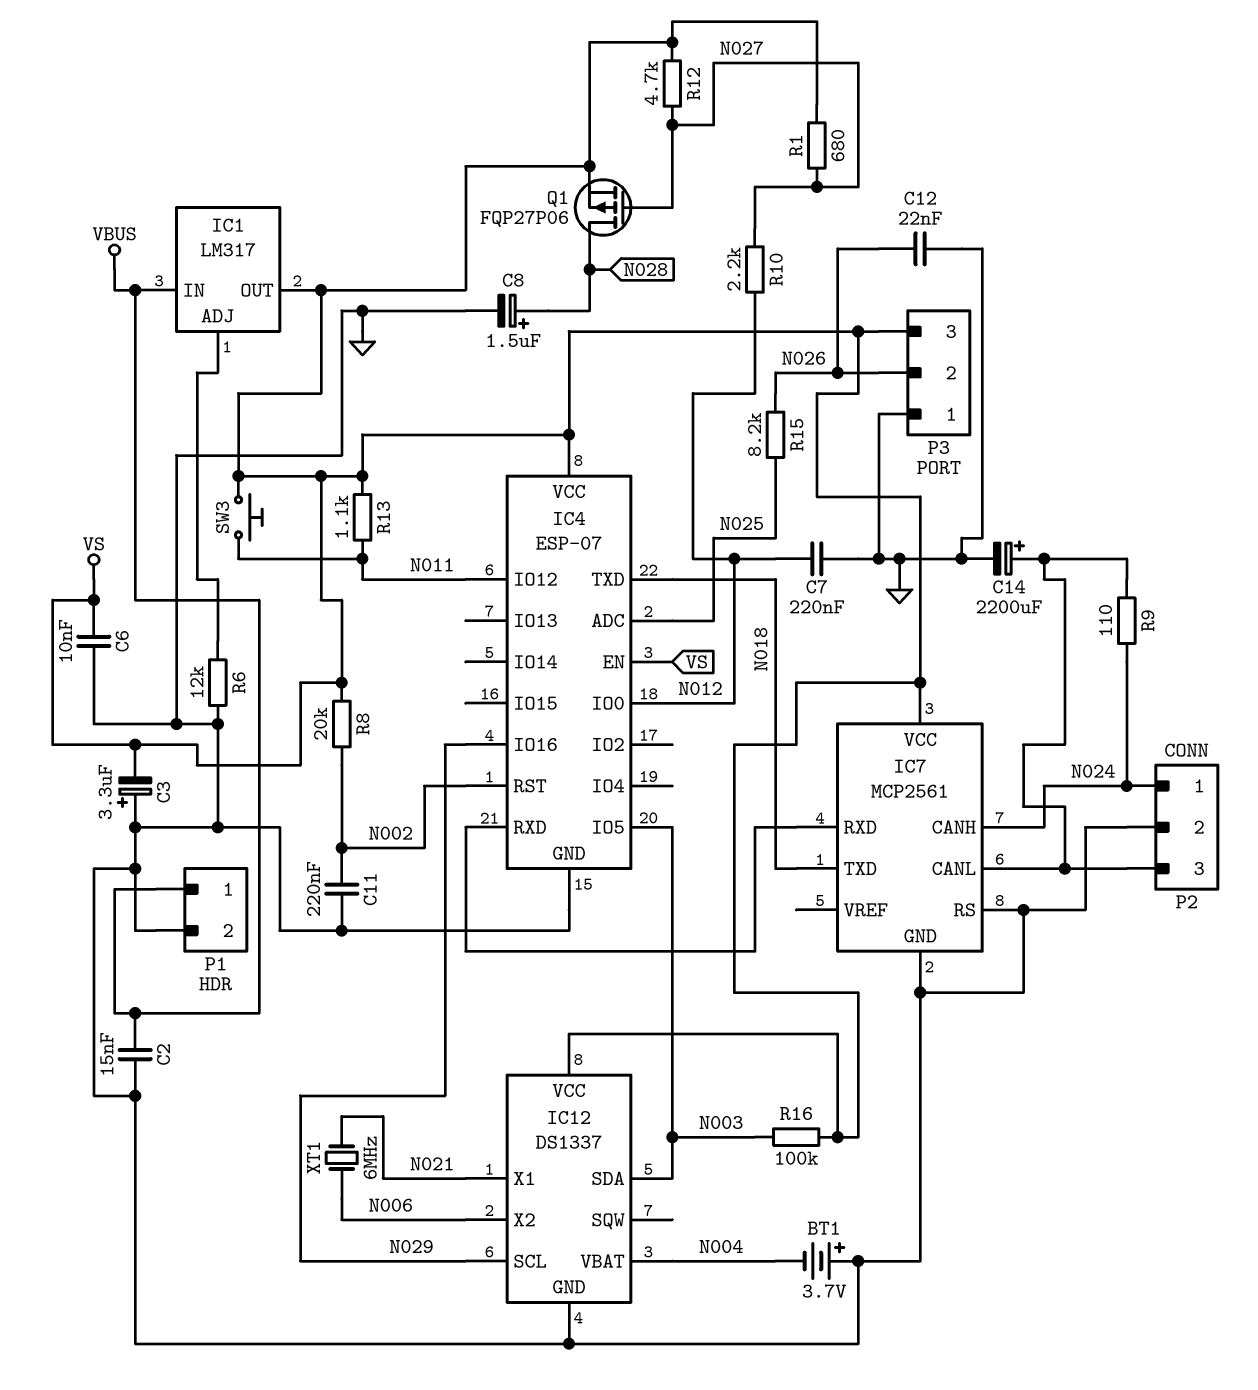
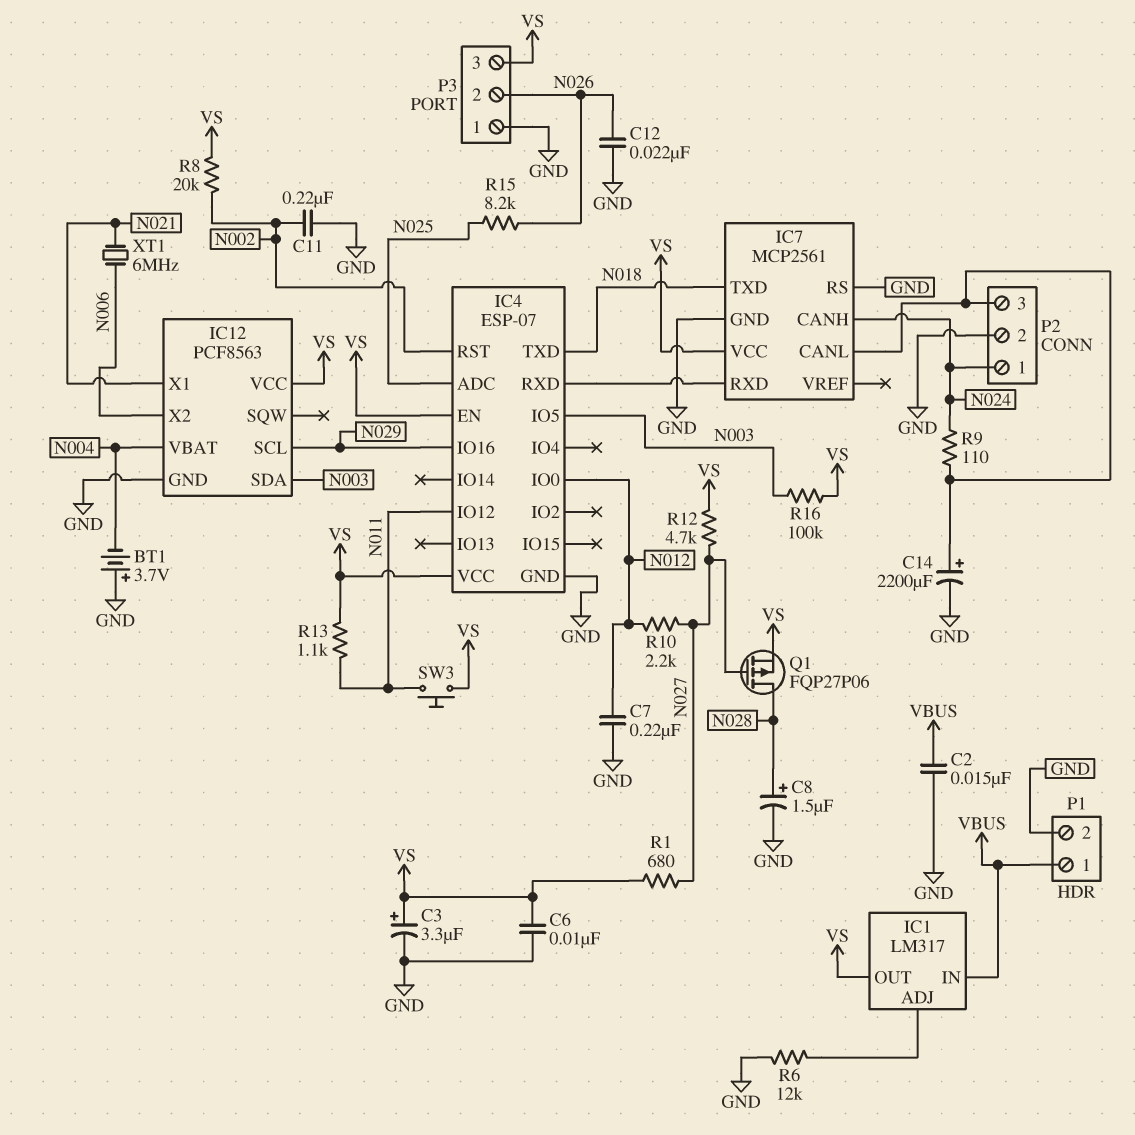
C3: 3.3uF (plus GND, minus VS) -> 3.3uF (plus VS, minus GND)
IC12: DS1337 -> PCF8563

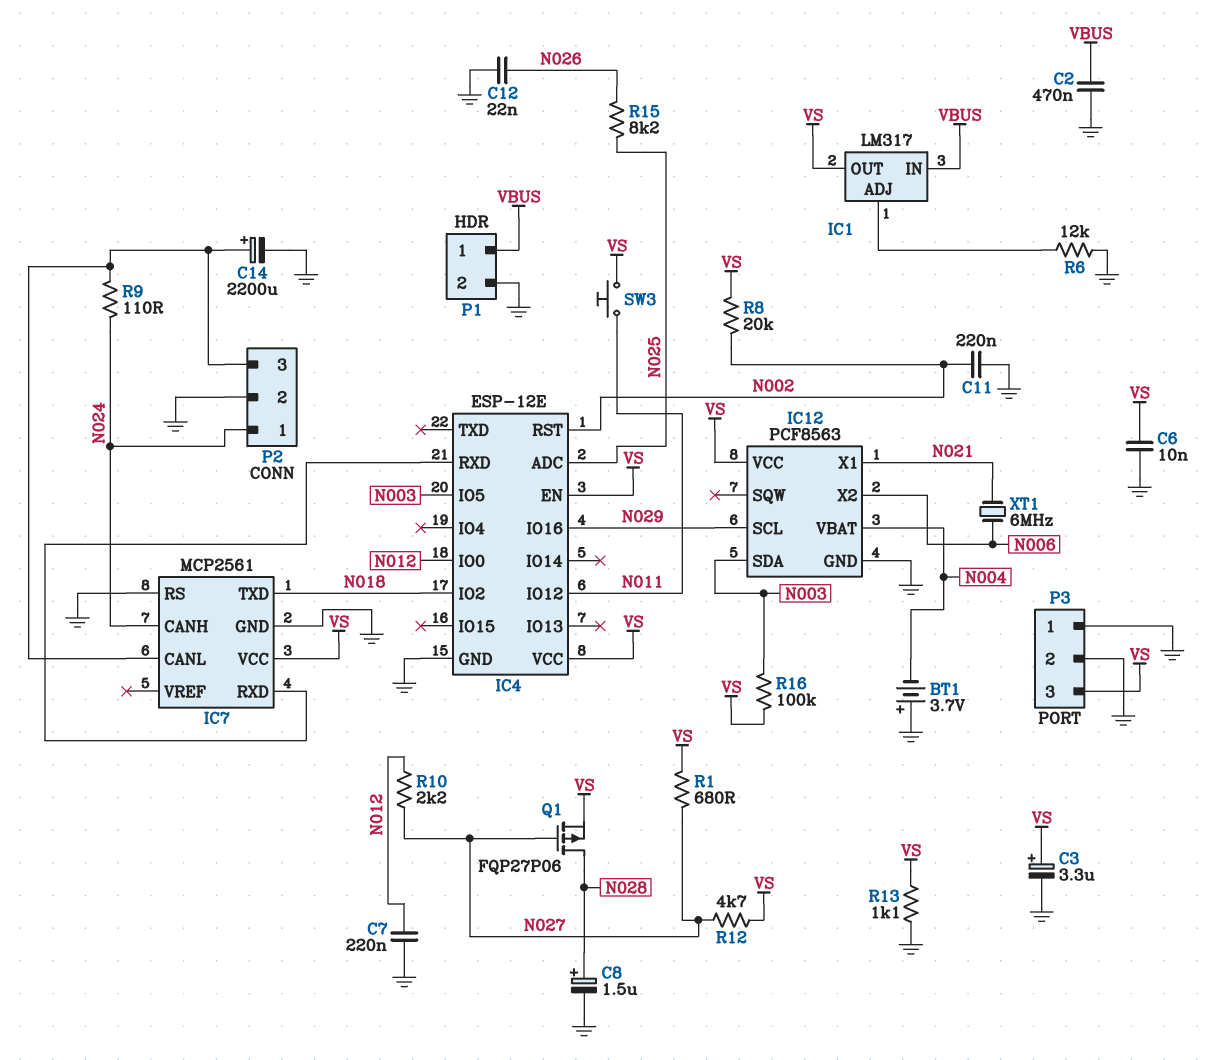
C2: 15nF (GND, VBUS) -> 470nF (GND, VBUS)
IC4: ESP-07 -> ESP-12E
IC4 pin IO2: none -> N018
IC4 pin TXD: N018 -> none
P3 pin 2: N026 -> GND
R13: 1.1k (N011, VS) -> 1.1k (GND, VS)

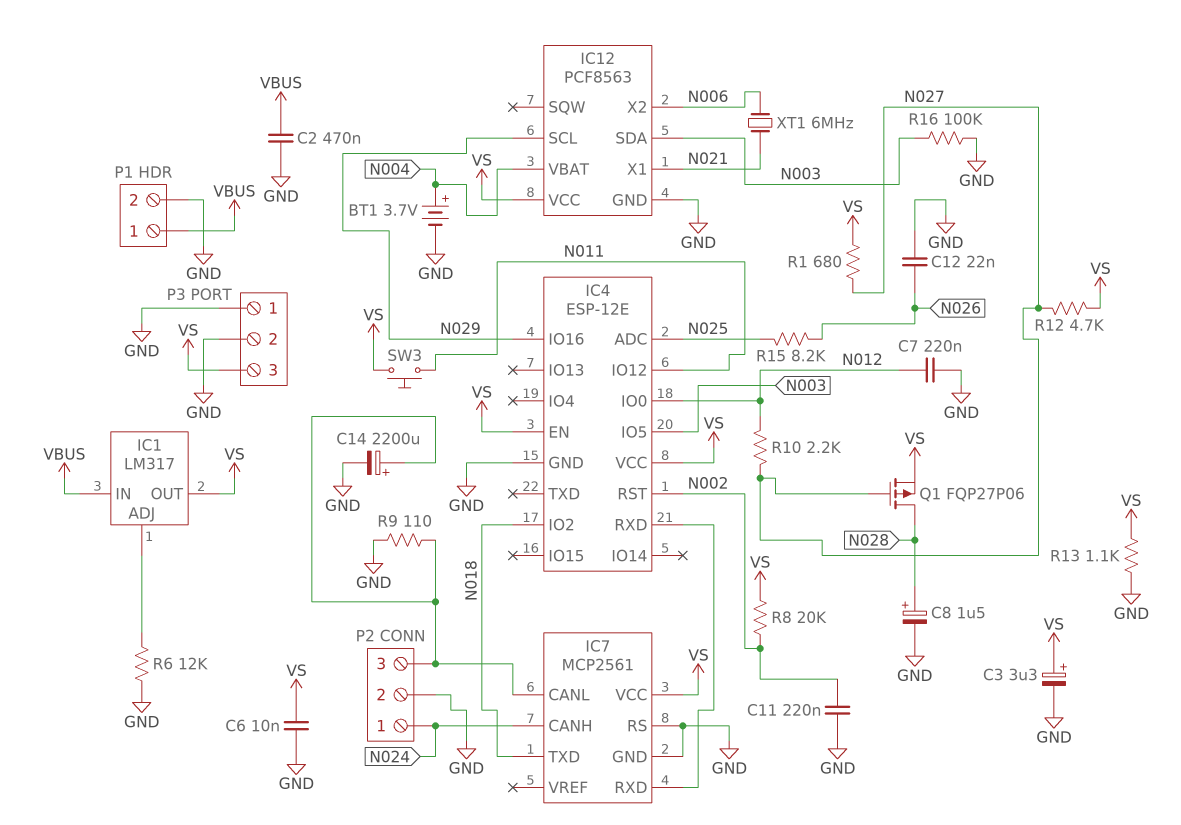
BT1: 3.7V (plus GND, minus N004) -> 3.7V (plus N004, minus GND)
R9: 110 (IC7/CANL, N024) -> 110 (GND, IC7/CANL)
R16: 100k (N003, VS) -> 100k (GND, N003)

